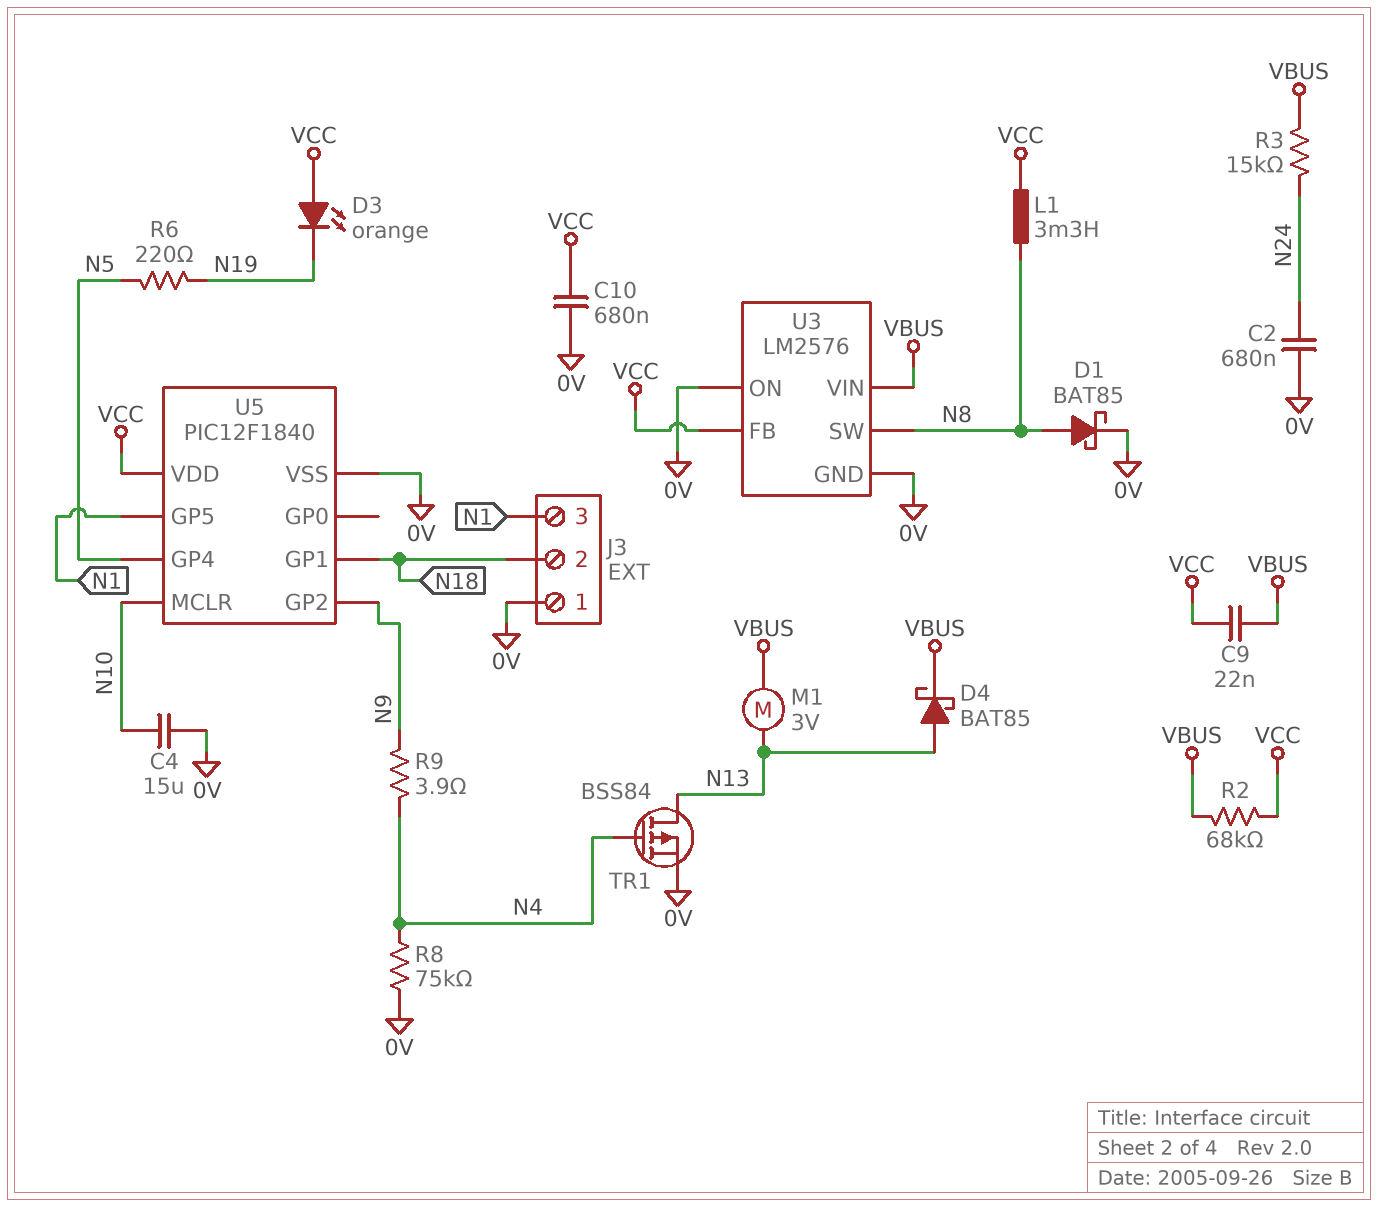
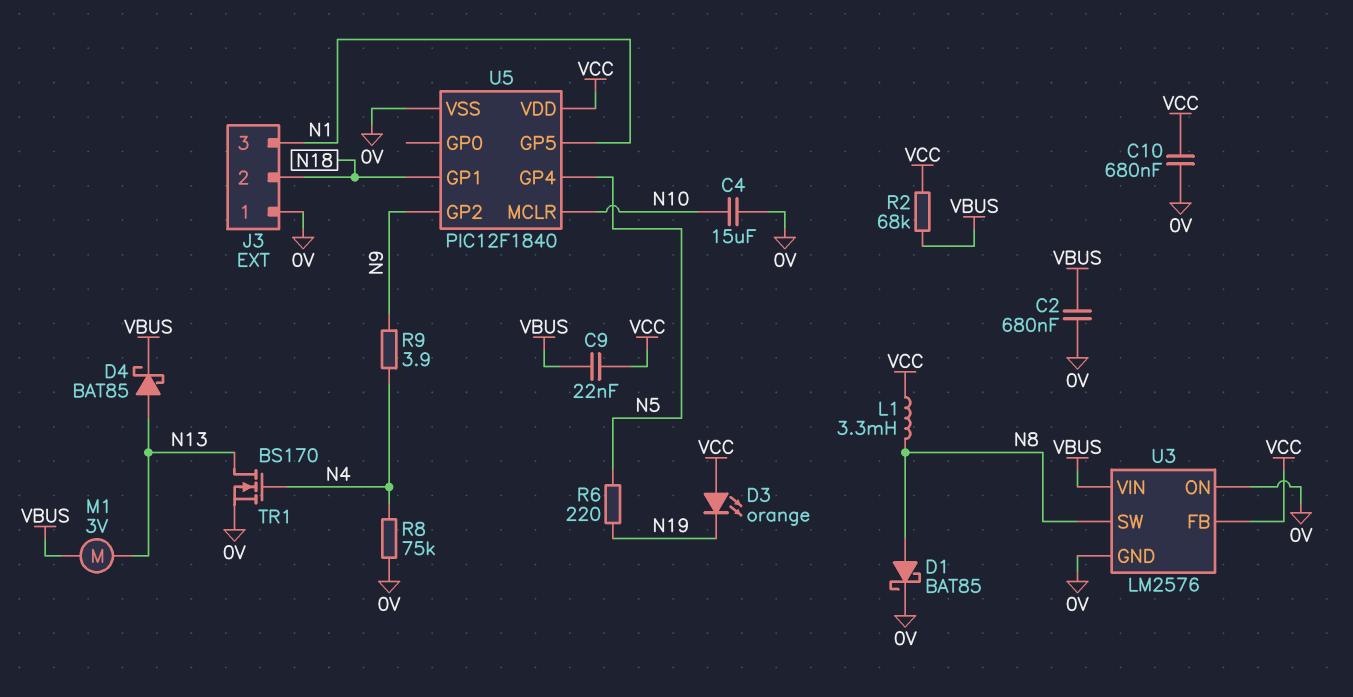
C2: 680nF (0V, N24) -> 680nF (0V, VBUS)
R3: 15k (N24, VBUS) -> none
TR1: PMOS BSS84 (G N4, D N13, S 0V) -> NMOS BS170 (G N4, D N13, S 0V)

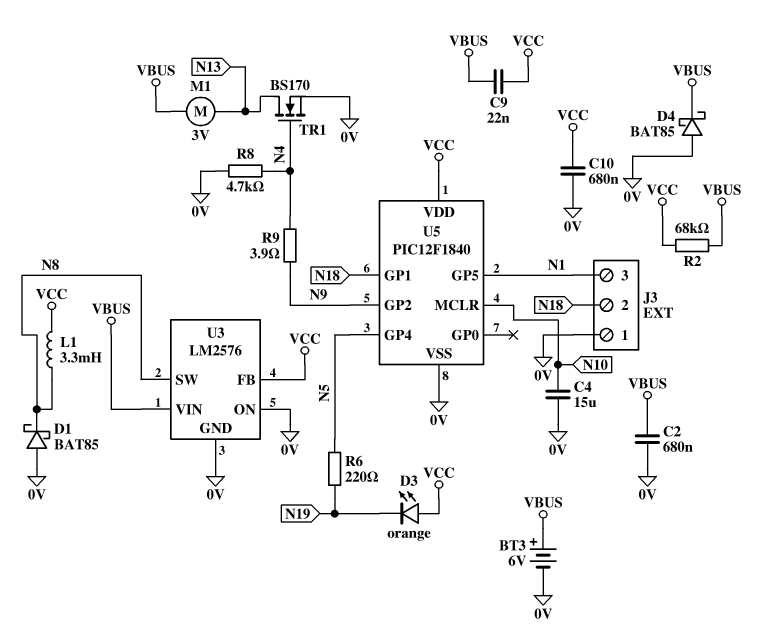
BT3: none -> 6V (plus VBUS, minus 0V)
D1: schottky BAT85 (A N8, K 0V) -> schottky BAT85 (A 0V, K N8)
D4: schottky BAT85 (A N13, K VBUS) -> schottky BAT85 (A 0V, K VBUS)
R8: 75k (0V, N4) -> 4.7k (0V, N4)

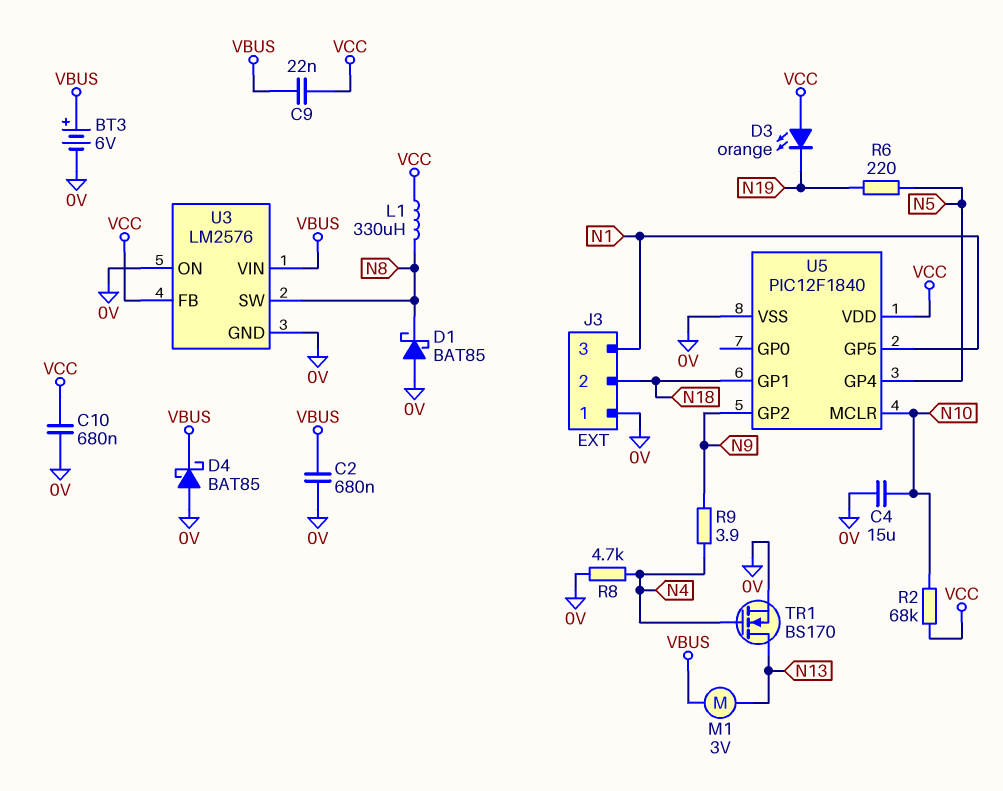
L1: 3.3mH (N8, VCC) -> 330uH (N8, VCC)
R2: 68k (VBUS, VCC) -> 68k (N10, VCC)

